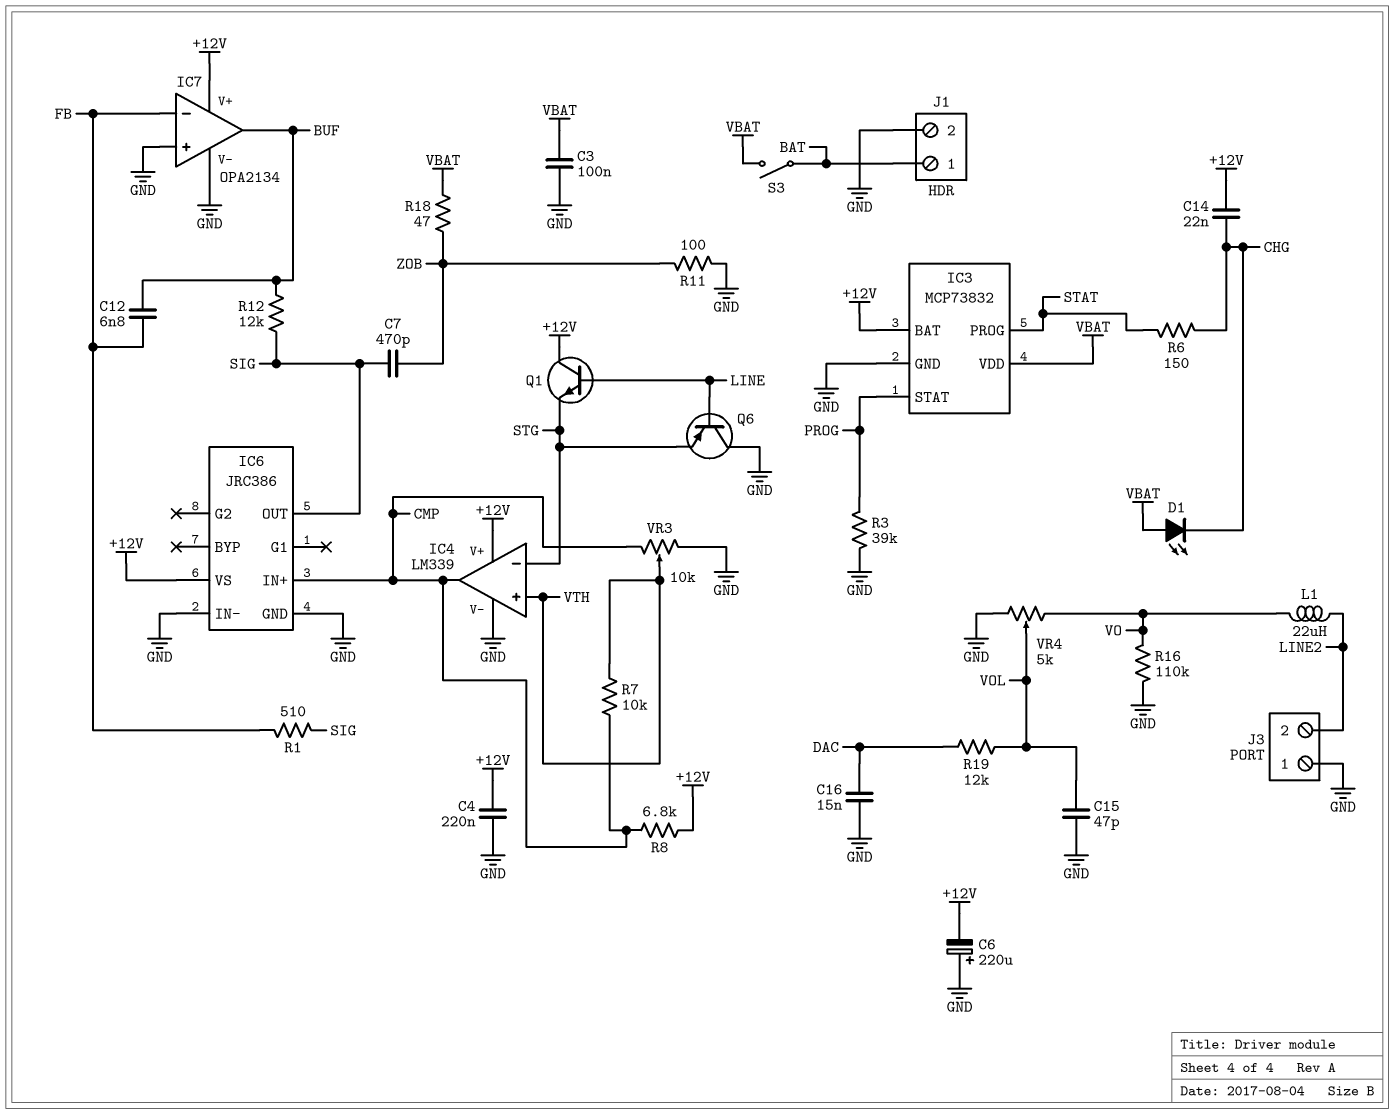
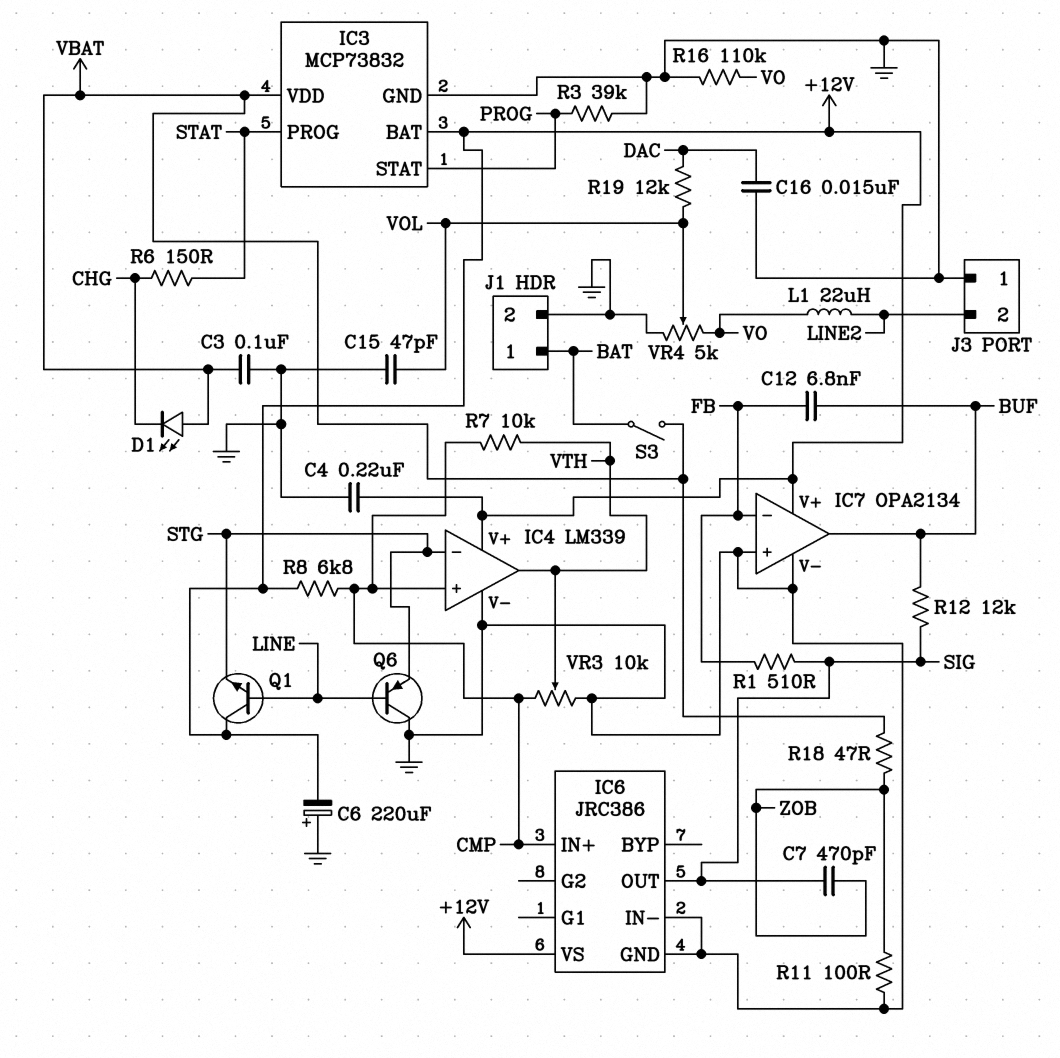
C14: 22nF (+12V, CHG) -> none
IC4 pin in+: VTH -> CMP
IC4 pin out: CMP -> VTH

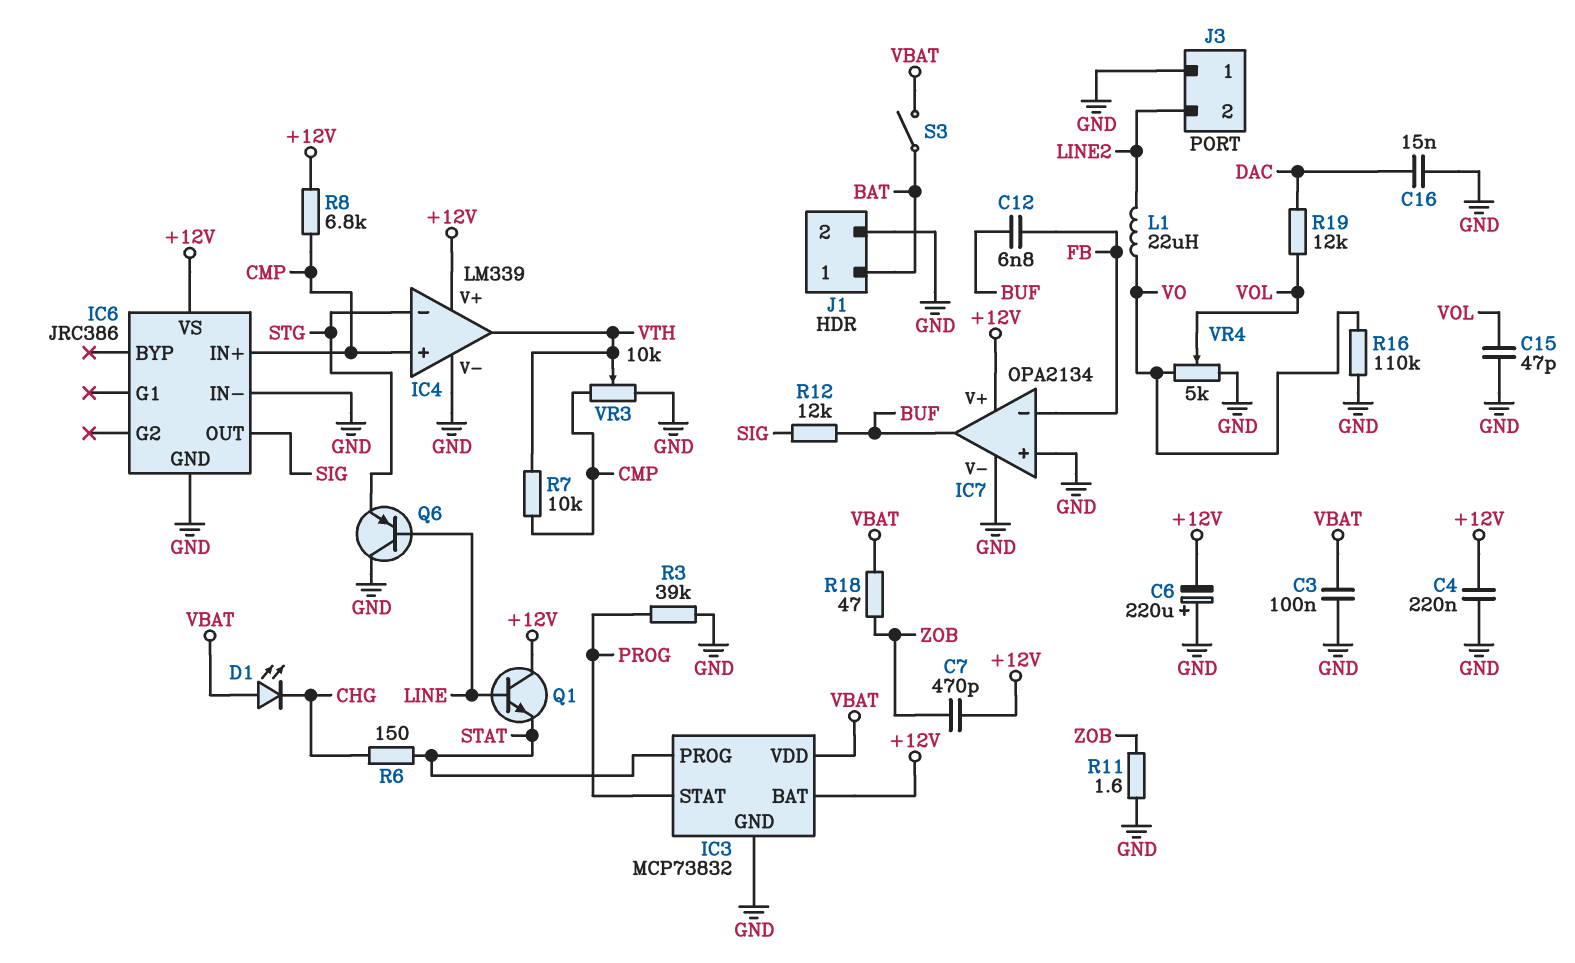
C7: 470pF (SIG, ZOB) -> 470pF (+12V, ZOB)
Q1: NPN (B LINE, C +12V, E STG) -> NPN (B LINE, C +12V, E STAT)
R1: 510 (FB, SIG) -> none
R11: 100 (GND, ZOB) -> 1.6 (GND, ZOB)

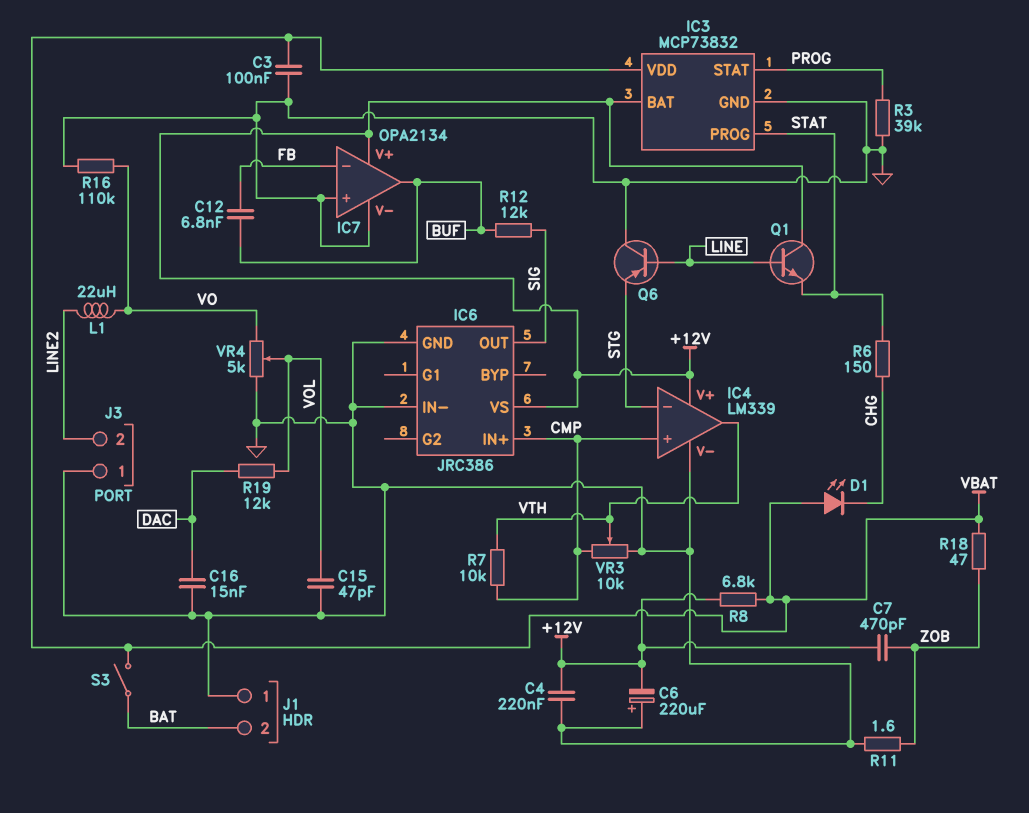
J1 pin 1: BAT -> GND
J1 pin 2: GND -> BAT
R8: 6.8k (+12V, CMP) -> 6.8k (+12V, VBAT)

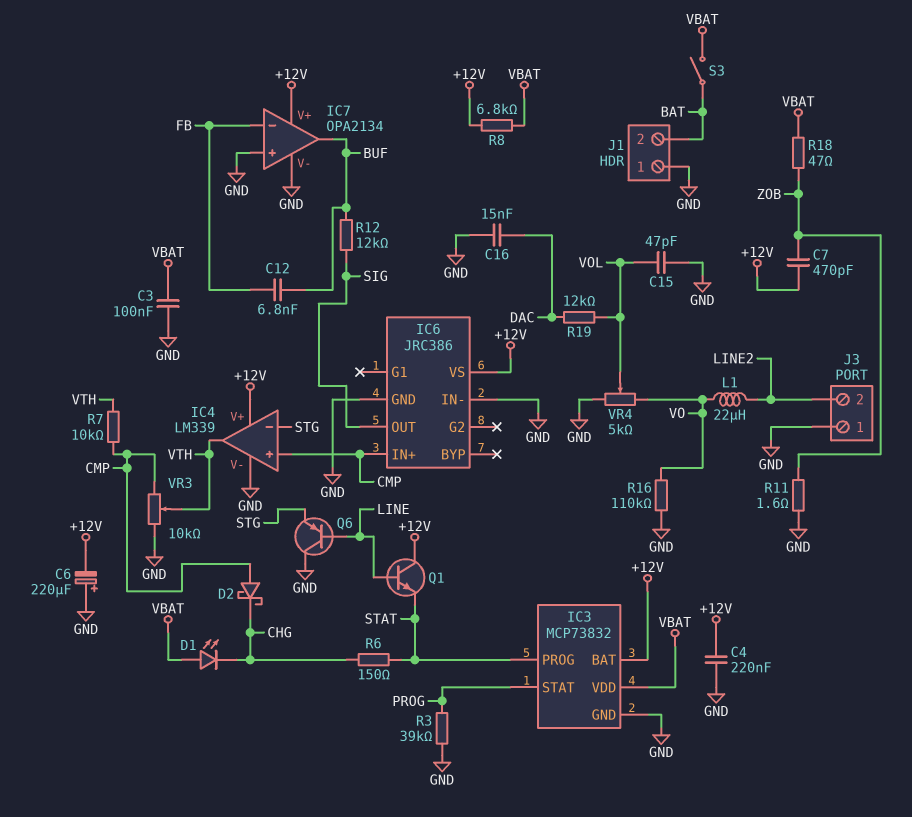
D2: none -> schottky (A CMP, K CHG)

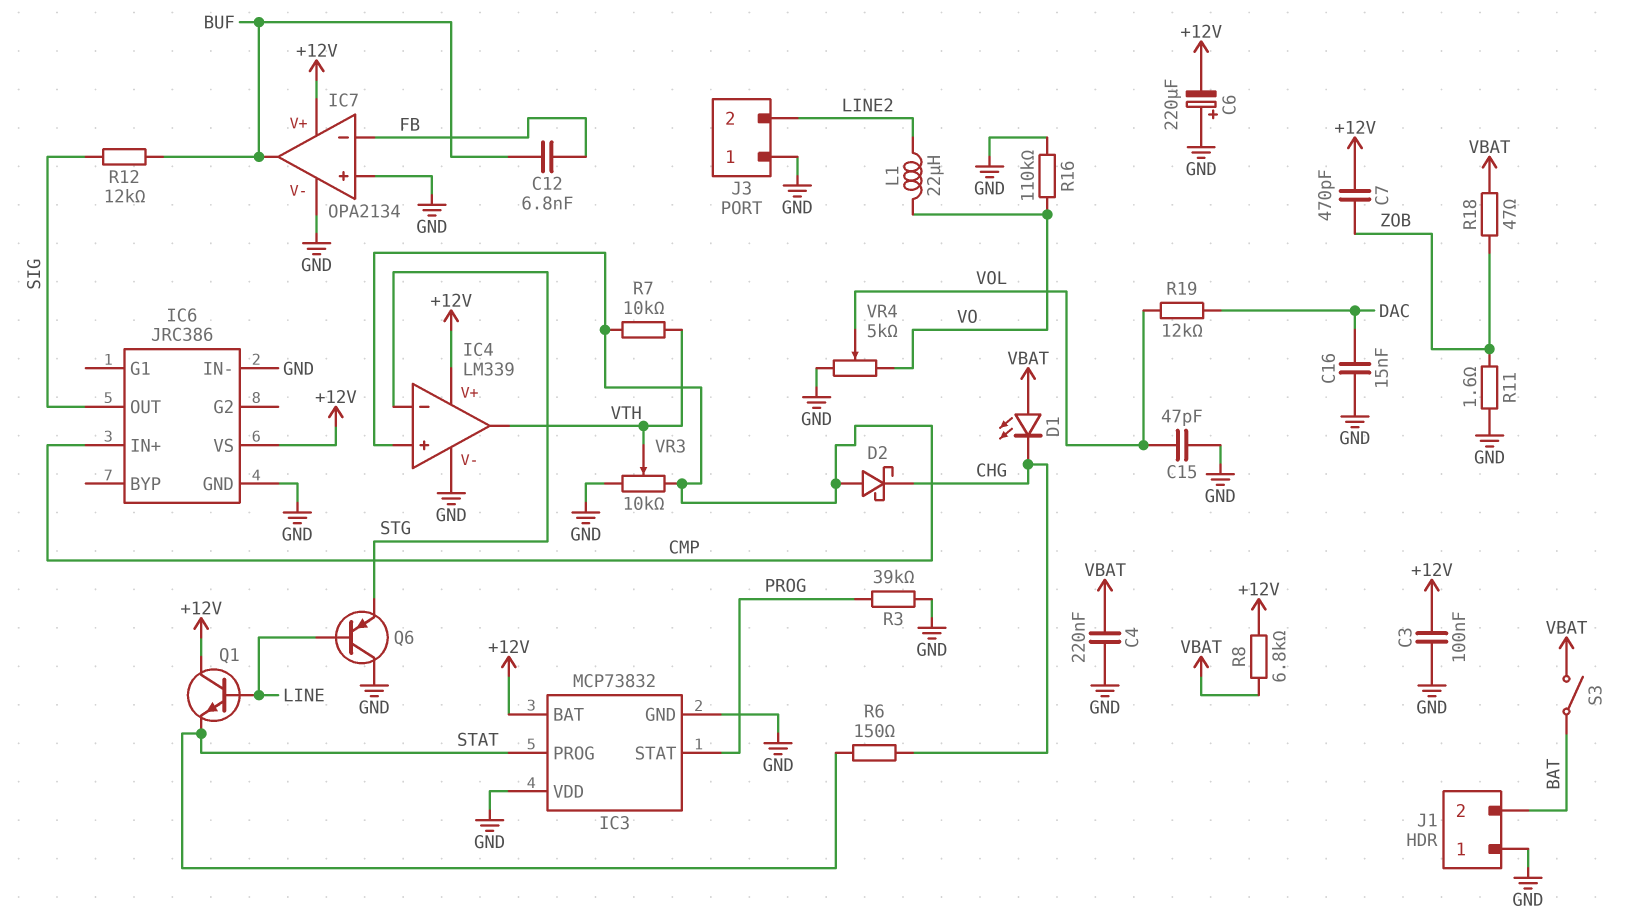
C3: 100nF (GND, VBAT) -> 100nF (+12V, GND)
C4: 220nF (+12V, GND) -> 220nF (GND, VBAT)
IC3 pin VDD: VBAT -> GND

